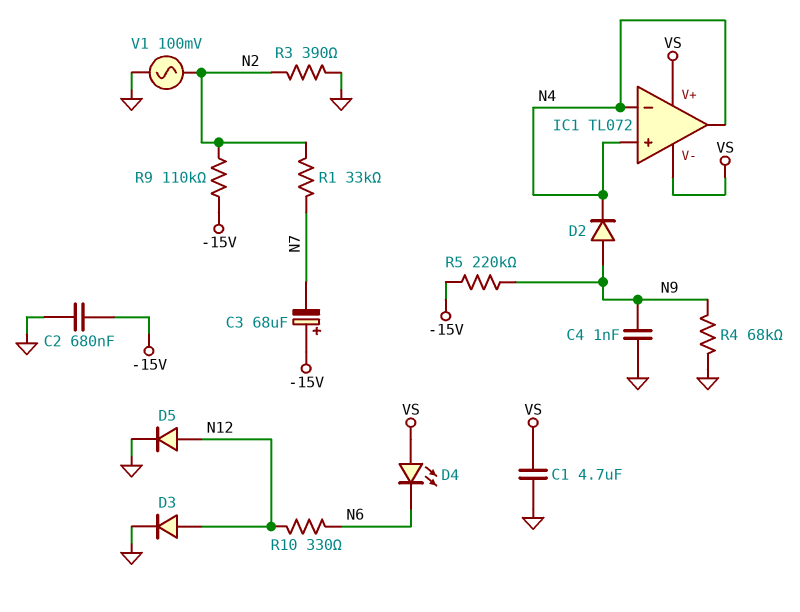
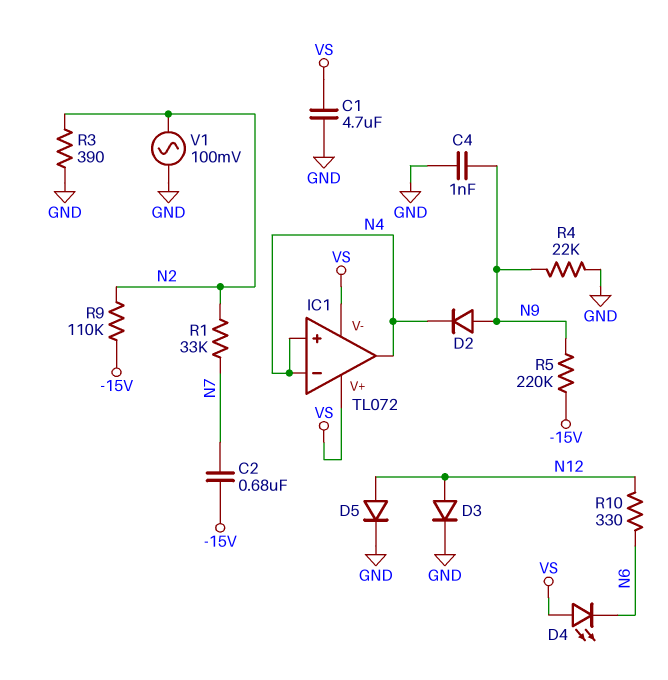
C2: 680nF (-15V, GND) -> 680nF (-15V, N7)
C3: 68uF (plus -15V, minus N7) -> none
R4: 68k (GND, N9) -> 22k (GND, N9)

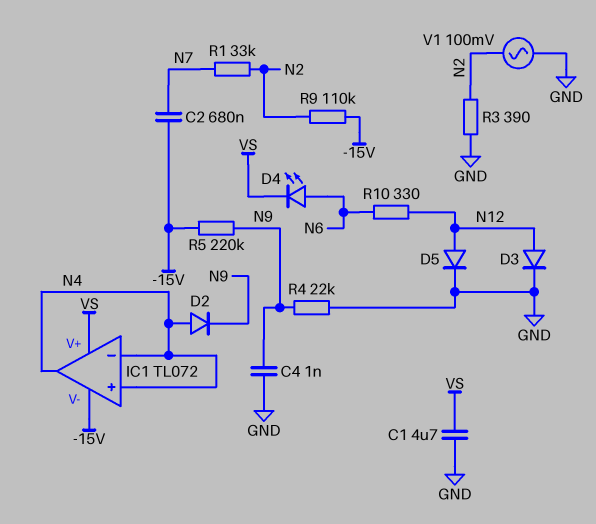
D2: diode (A N9, K N4) -> diode (A N4, K N9)
D4: LED (A VS, K N6) -> LED (A N6, K VS)
IC1 pin V-: VS -> -15V

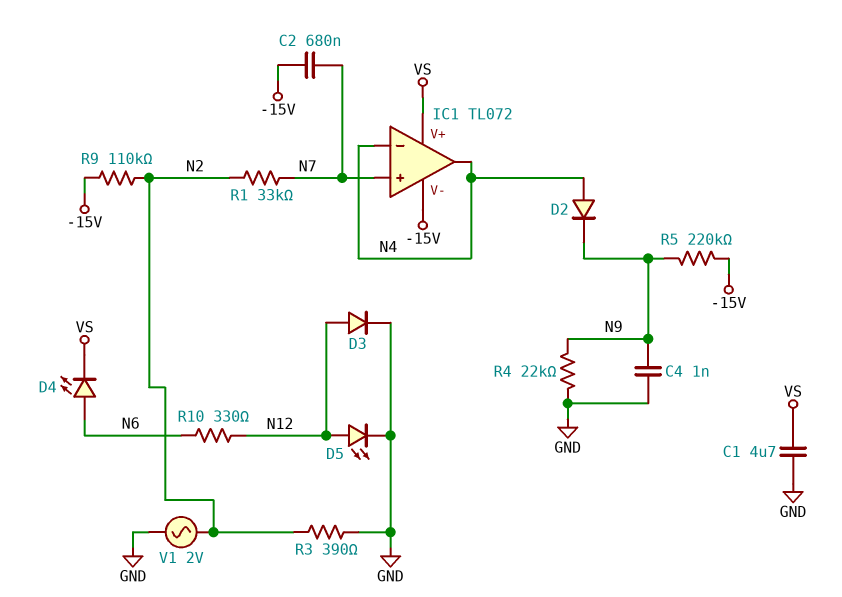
D5: diode (A N12, K GND) -> LED (A N12, K GND)
IC1 pin in+: N4 -> N7
V1: AC 100mV (GND, N2) -> AC 2V (GND, N2)

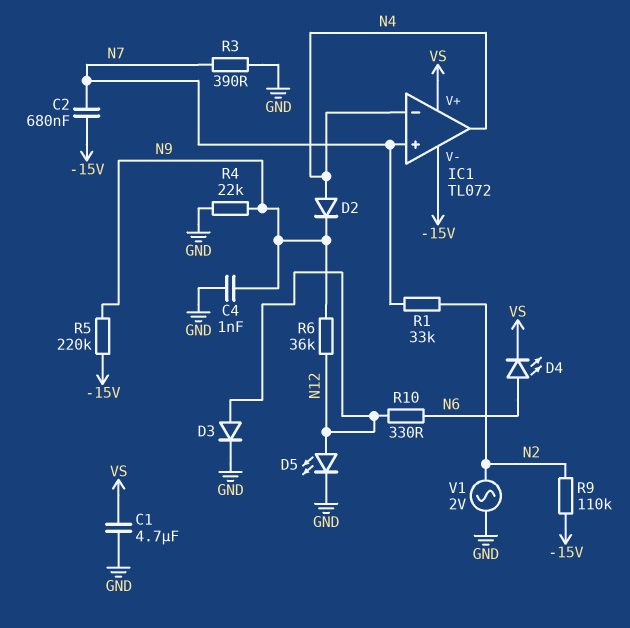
R3: 390 (GND, N2) -> 390 (GND, N7)
R6: none -> 36k (N9, N12)

